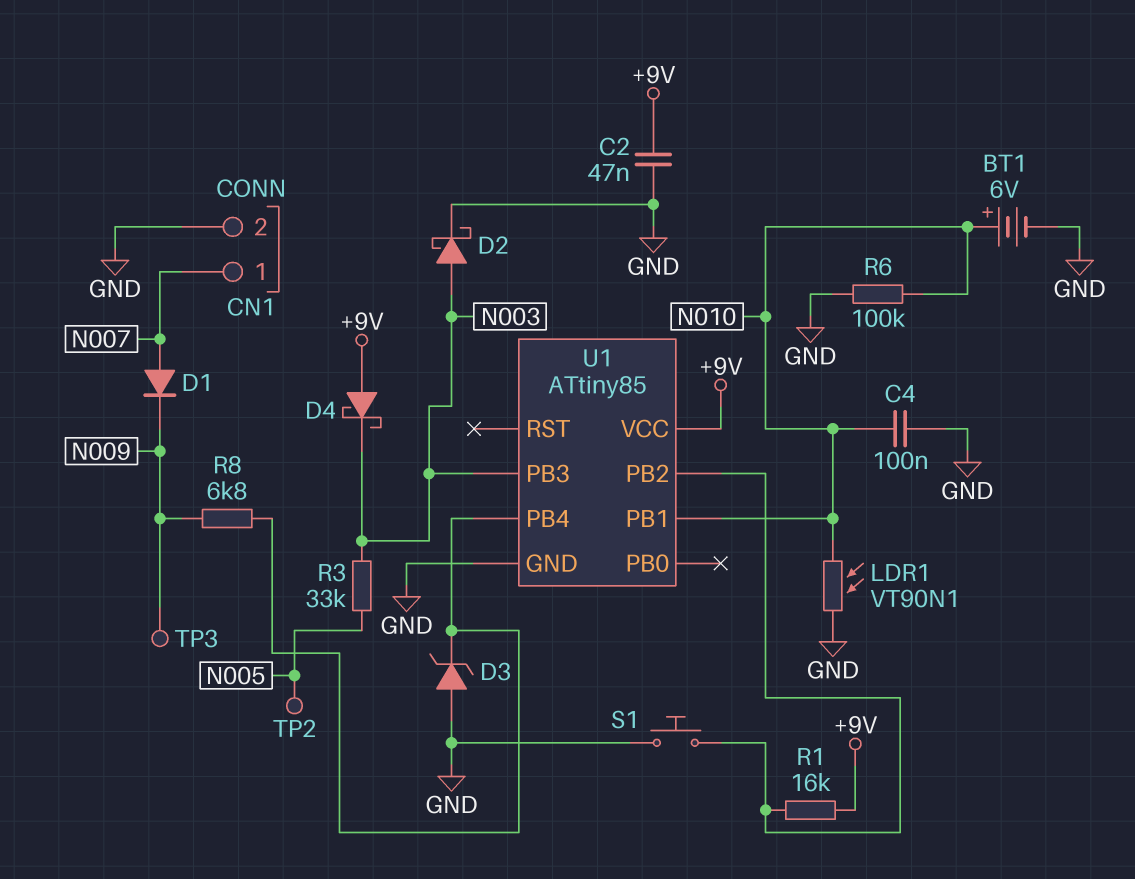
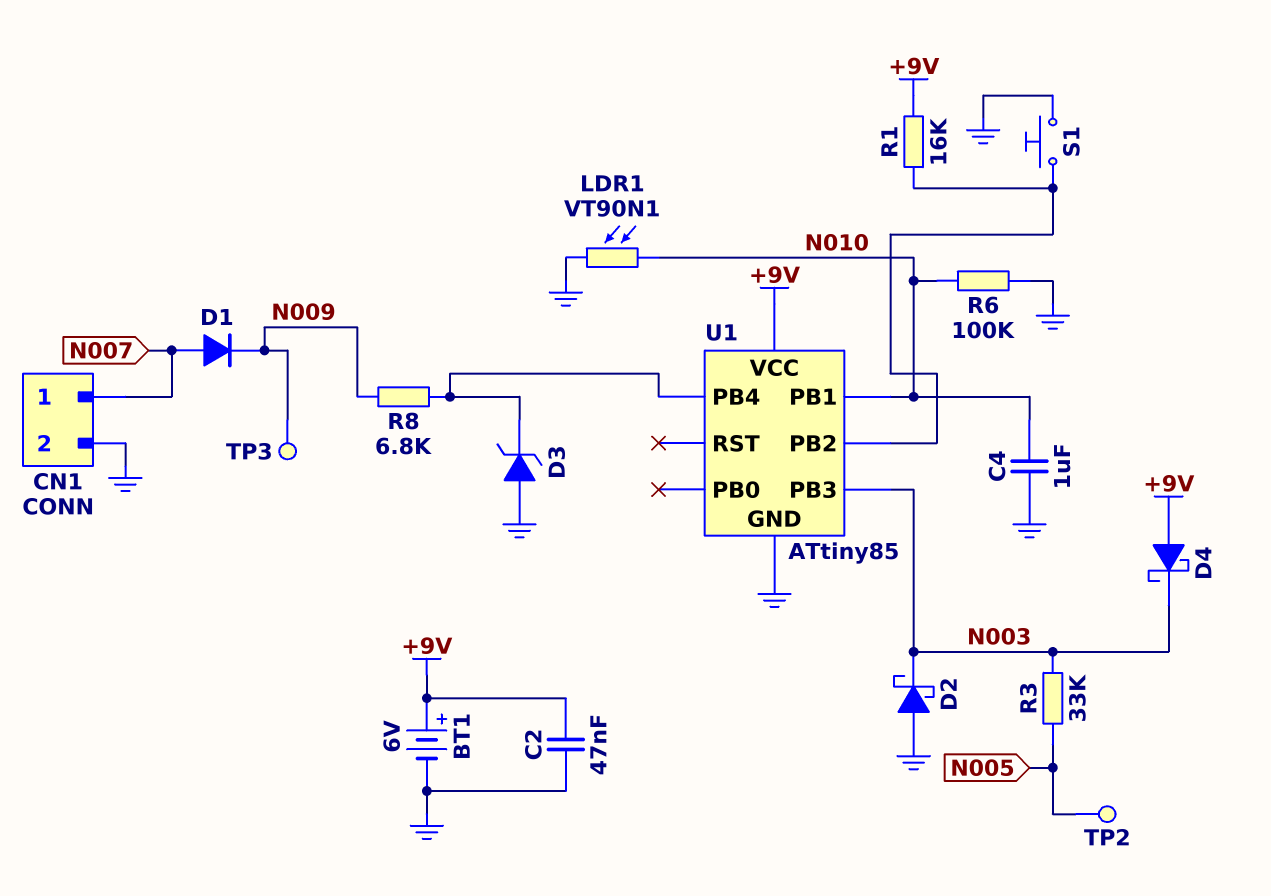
BT1: 6V (plus N010, minus GND) -> 6V (plus +9V, minus GND)
C4: 100nF (GND, N010) -> 1uF (GND, N010)
D2: schottky (A N003, K GND) -> schottky (A GND, K N003)

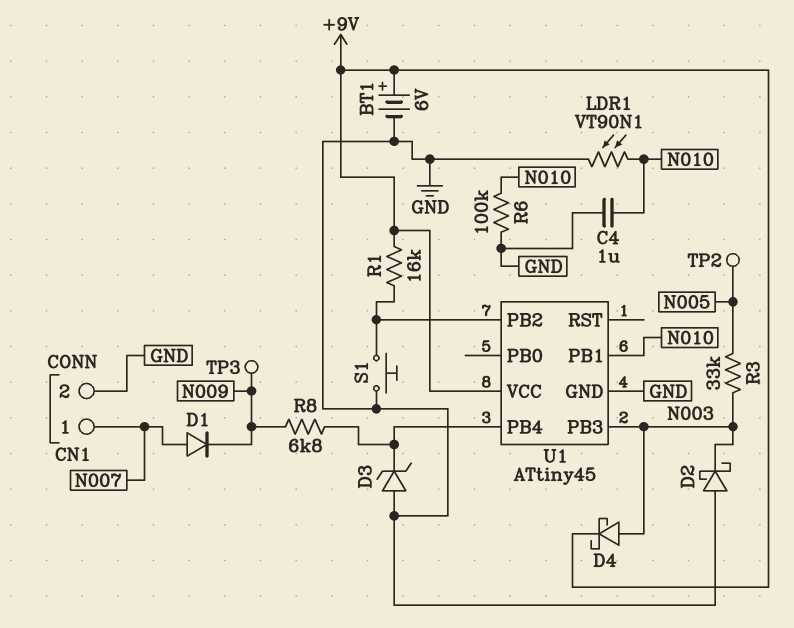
C2: 47nF (+9V, GND) -> none
D4: schottky (A +9V, K N003) -> schottky (A N003, K +9V)
U1: ATtiny85 -> ATtiny45

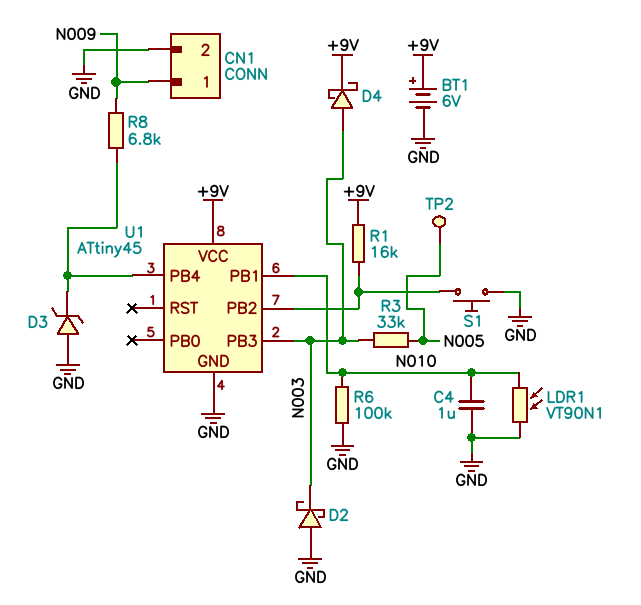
CN1 pin 1: N007 -> N009
D1: diode (A N007, K N009) -> none
TP3: test point (N009) -> none

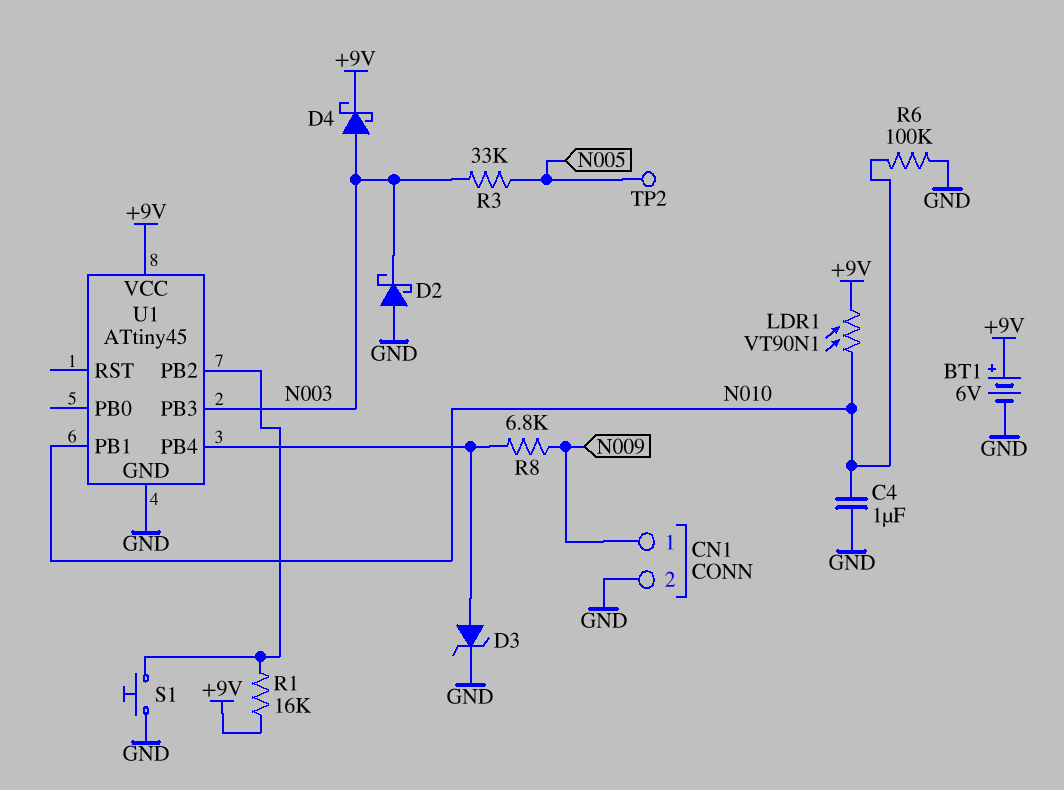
D3: zener (A GND, K U1/PB4) -> zener (A U1/PB4, K GND)
LDR1: VT90N1 (GND, N010) -> VT90N1 (+9V, N010)

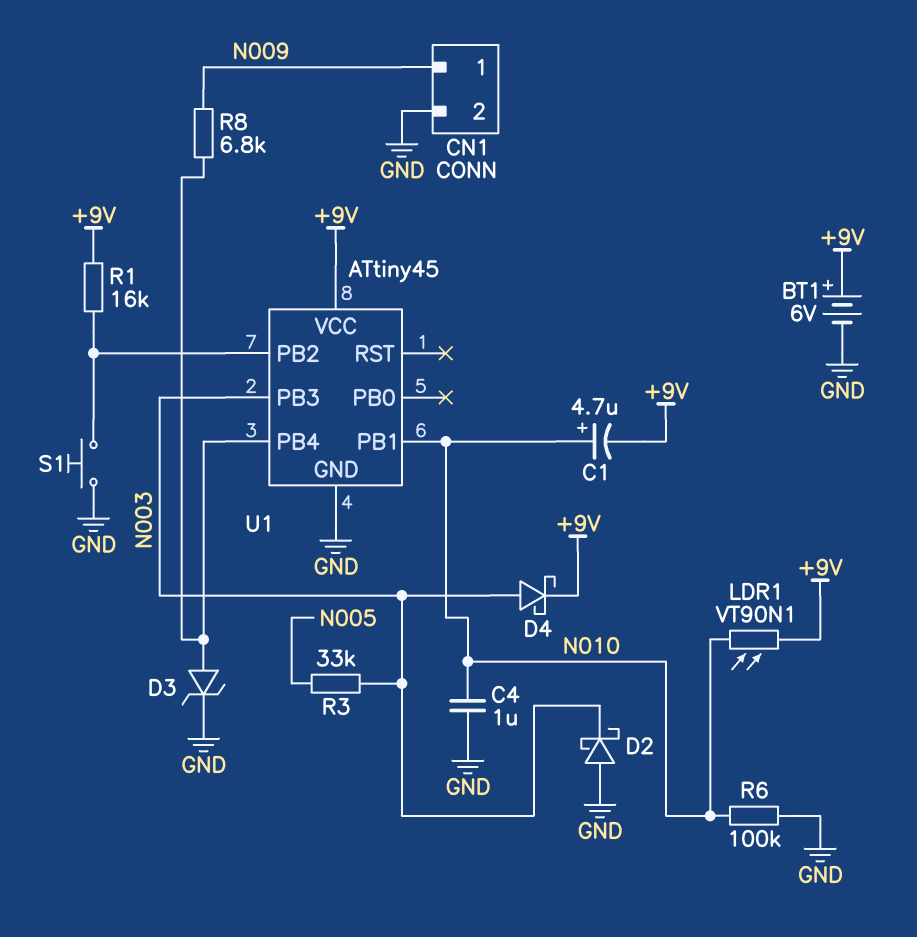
C1: none -> 4.7uF (plus N010, minus +9V)
TP2: test point (N005) -> none

